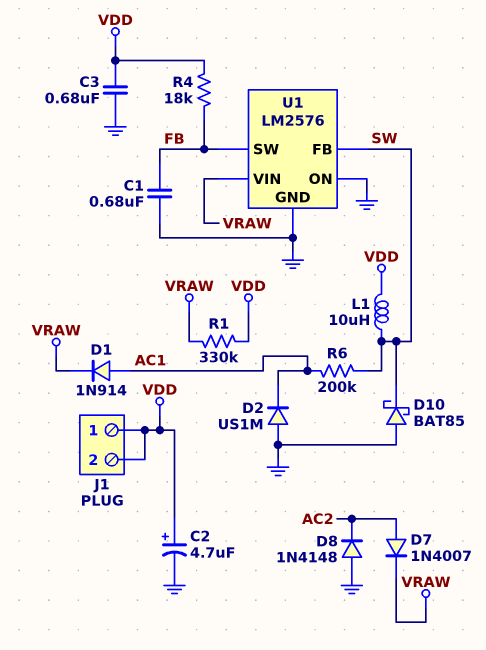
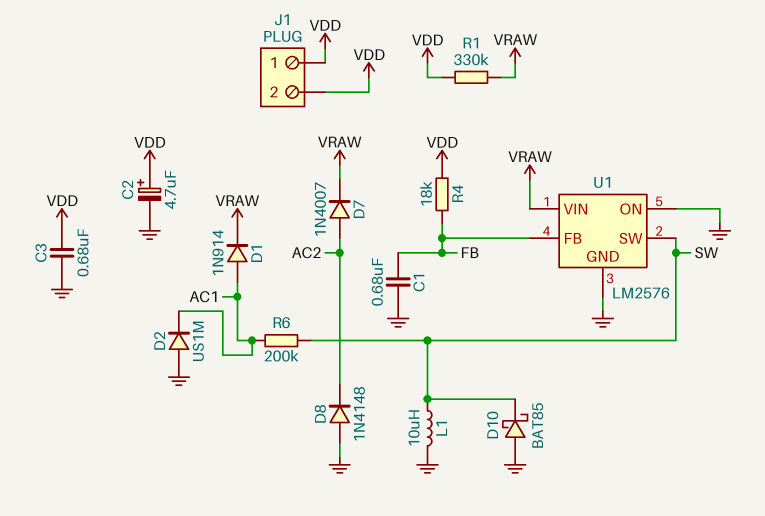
L1: 10uH (SW, VDD) -> 10uH (GND, SW)
U1 pin FB: SW -> FB
U1 pin SW: FB -> SW

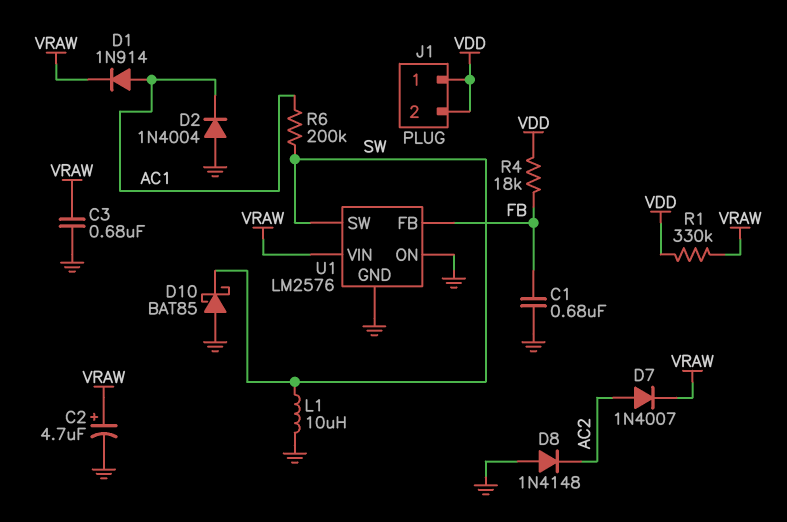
C2: 4.7uF (plus VDD, minus GND) -> 4.7uF (plus VRAW, minus GND)
C3: 680nF (GND, VDD) -> 680nF (GND, VRAW)
D2: diode US1M (A GND, K AC1) -> diode 1N4004 (A GND, K AC1)

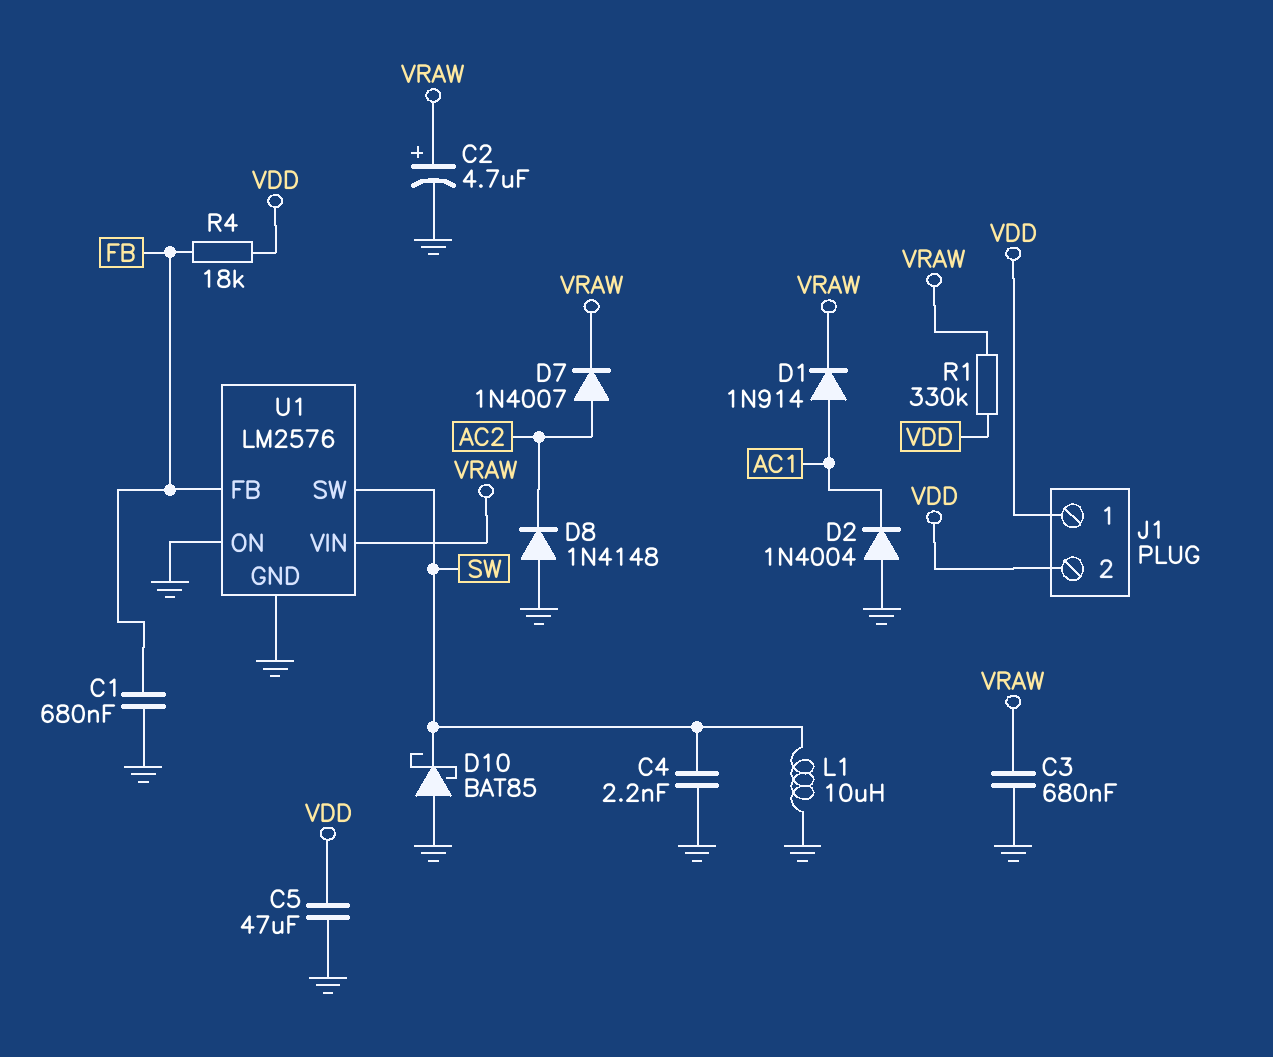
C4: none -> 2.2nF (GND, SW)
C5: none -> 47uF (GND, VDD)
R6: 200k (AC1, SW) -> none

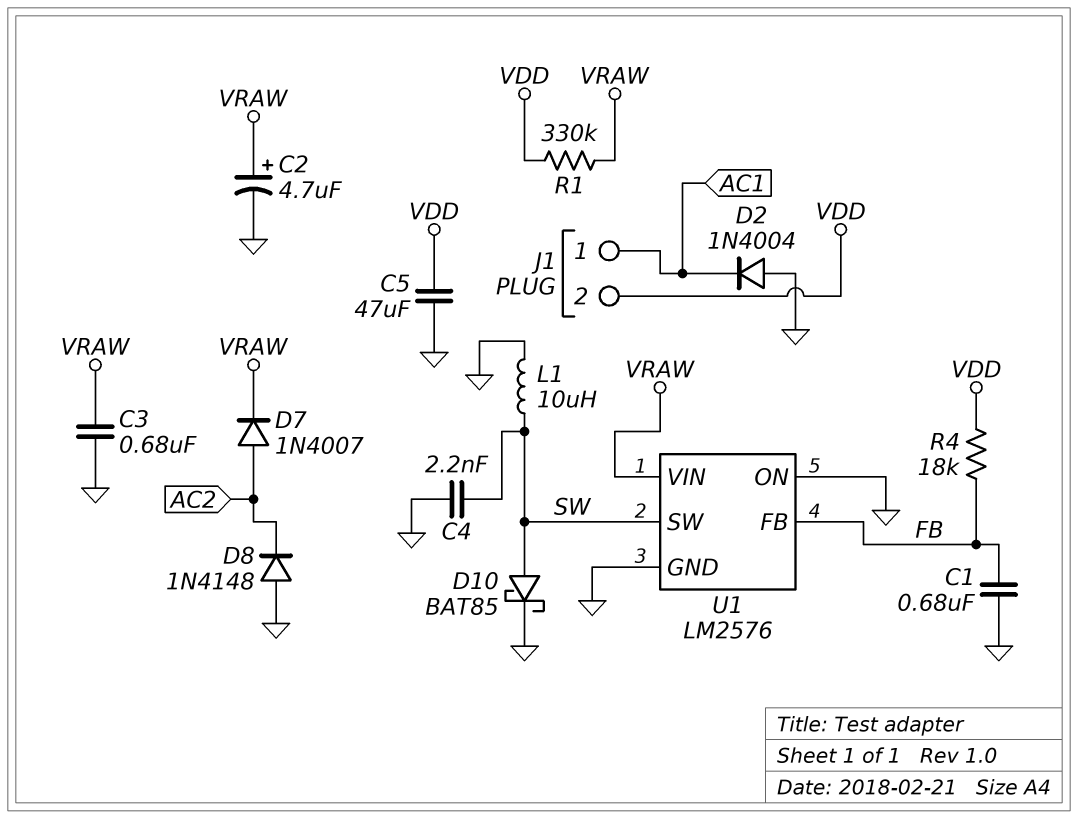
D1: diode 1N914 (A AC1, K VRAW) -> none
D10: schottky BAT85 (A GND, K SW) -> schottky BAT85 (A SW, K GND)
J1 pin 1: VDD -> AC1

